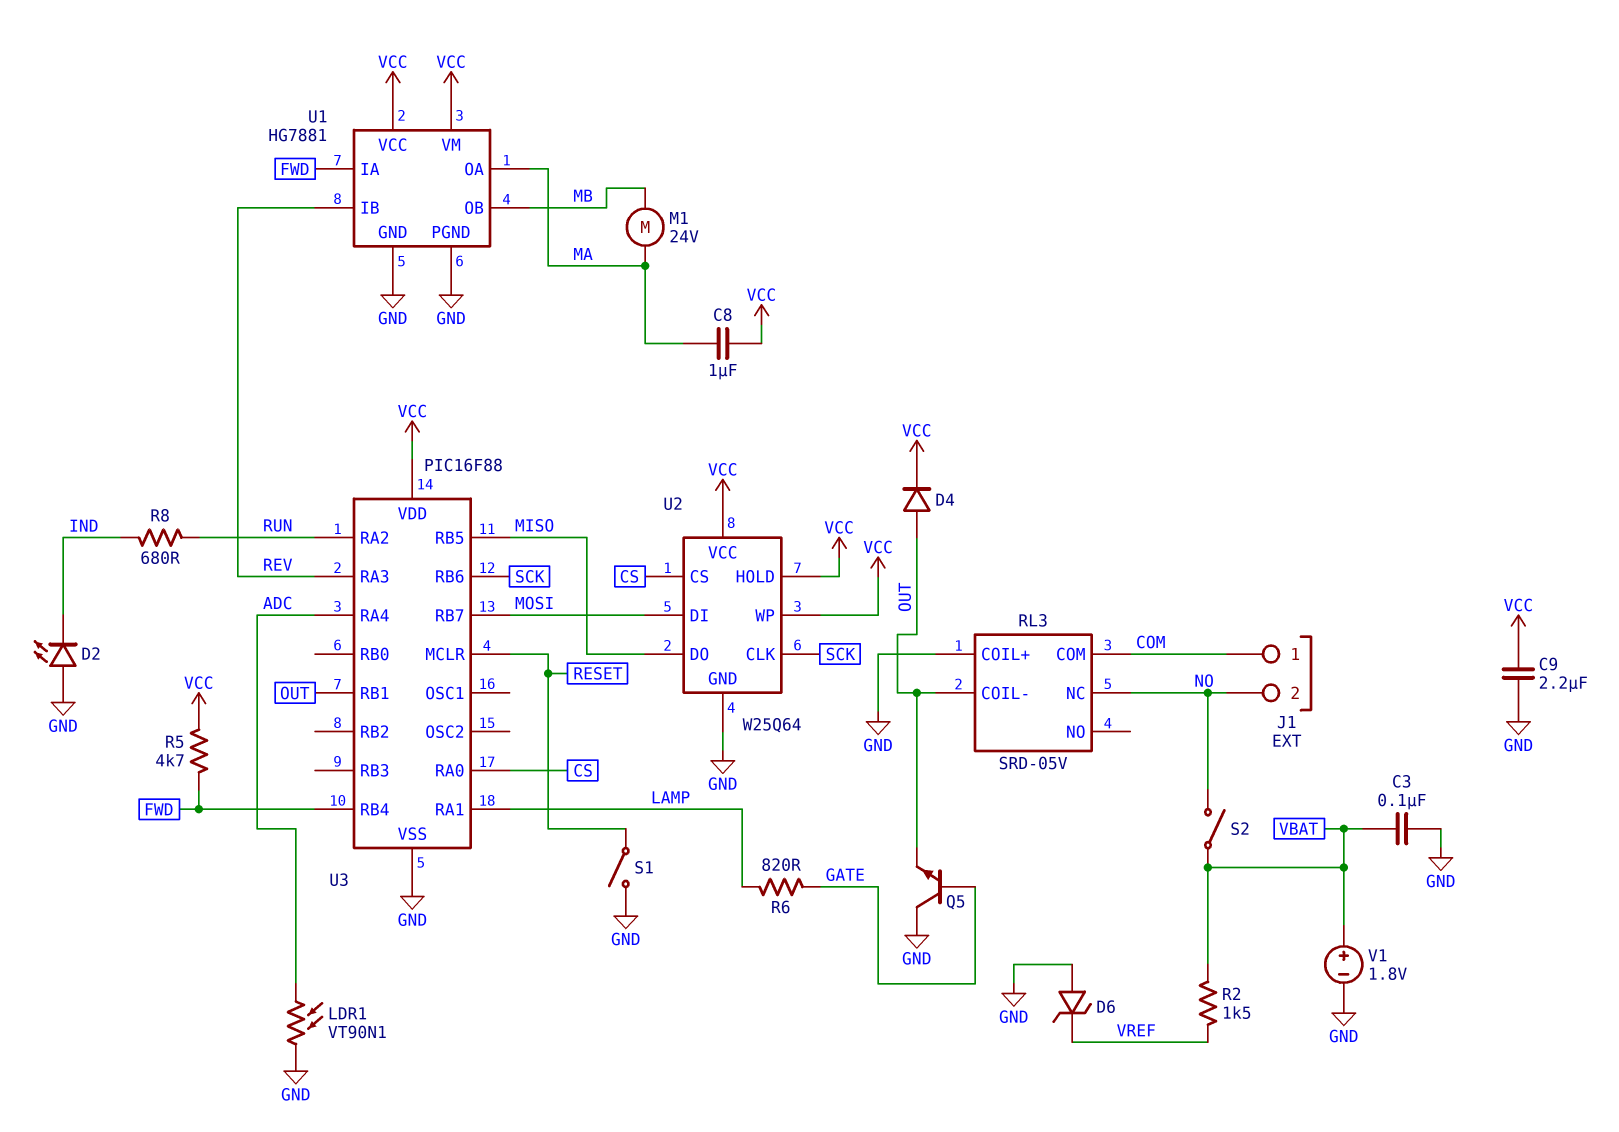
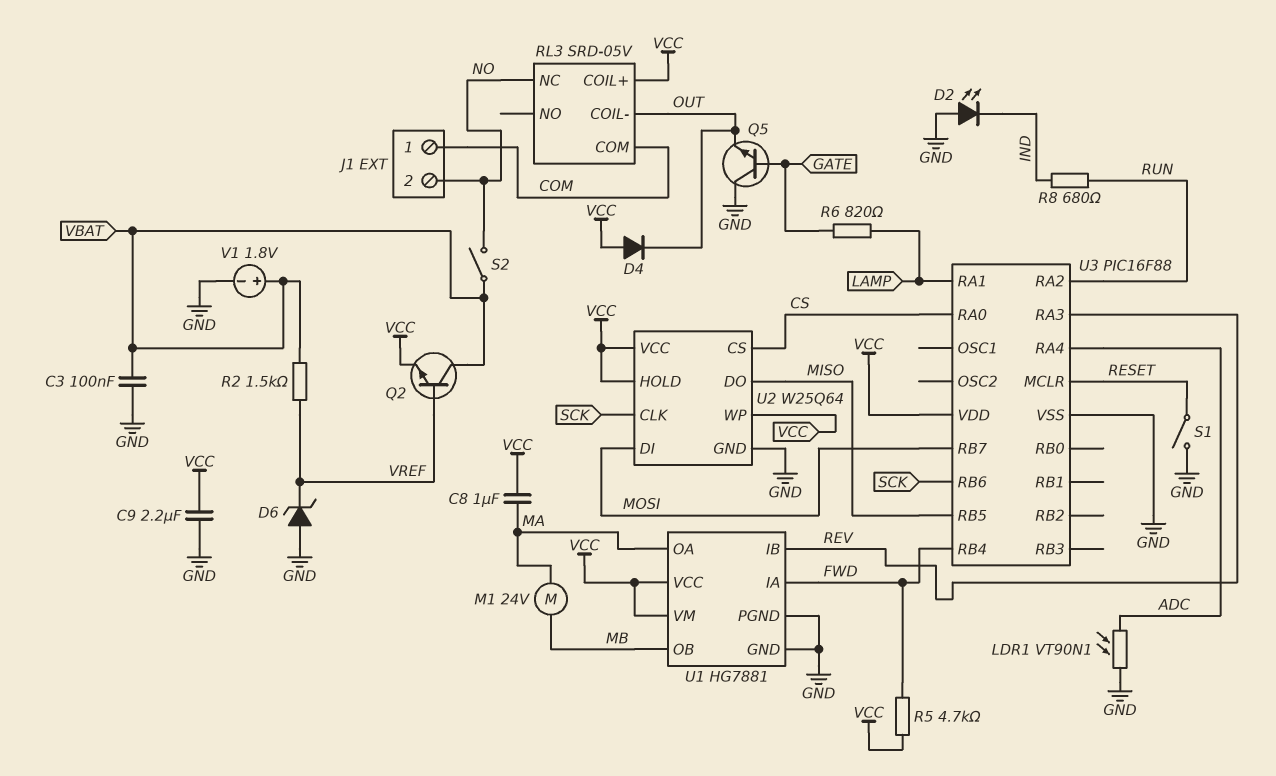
D4: diode (A OUT, K VCC) -> diode (A VCC, K OUT)
Q2: none -> NPN (B VREF, C VBAT, E VCC)
RL3 pin COIL+: GND -> VCC
U3 pin RB1: OUT -> none

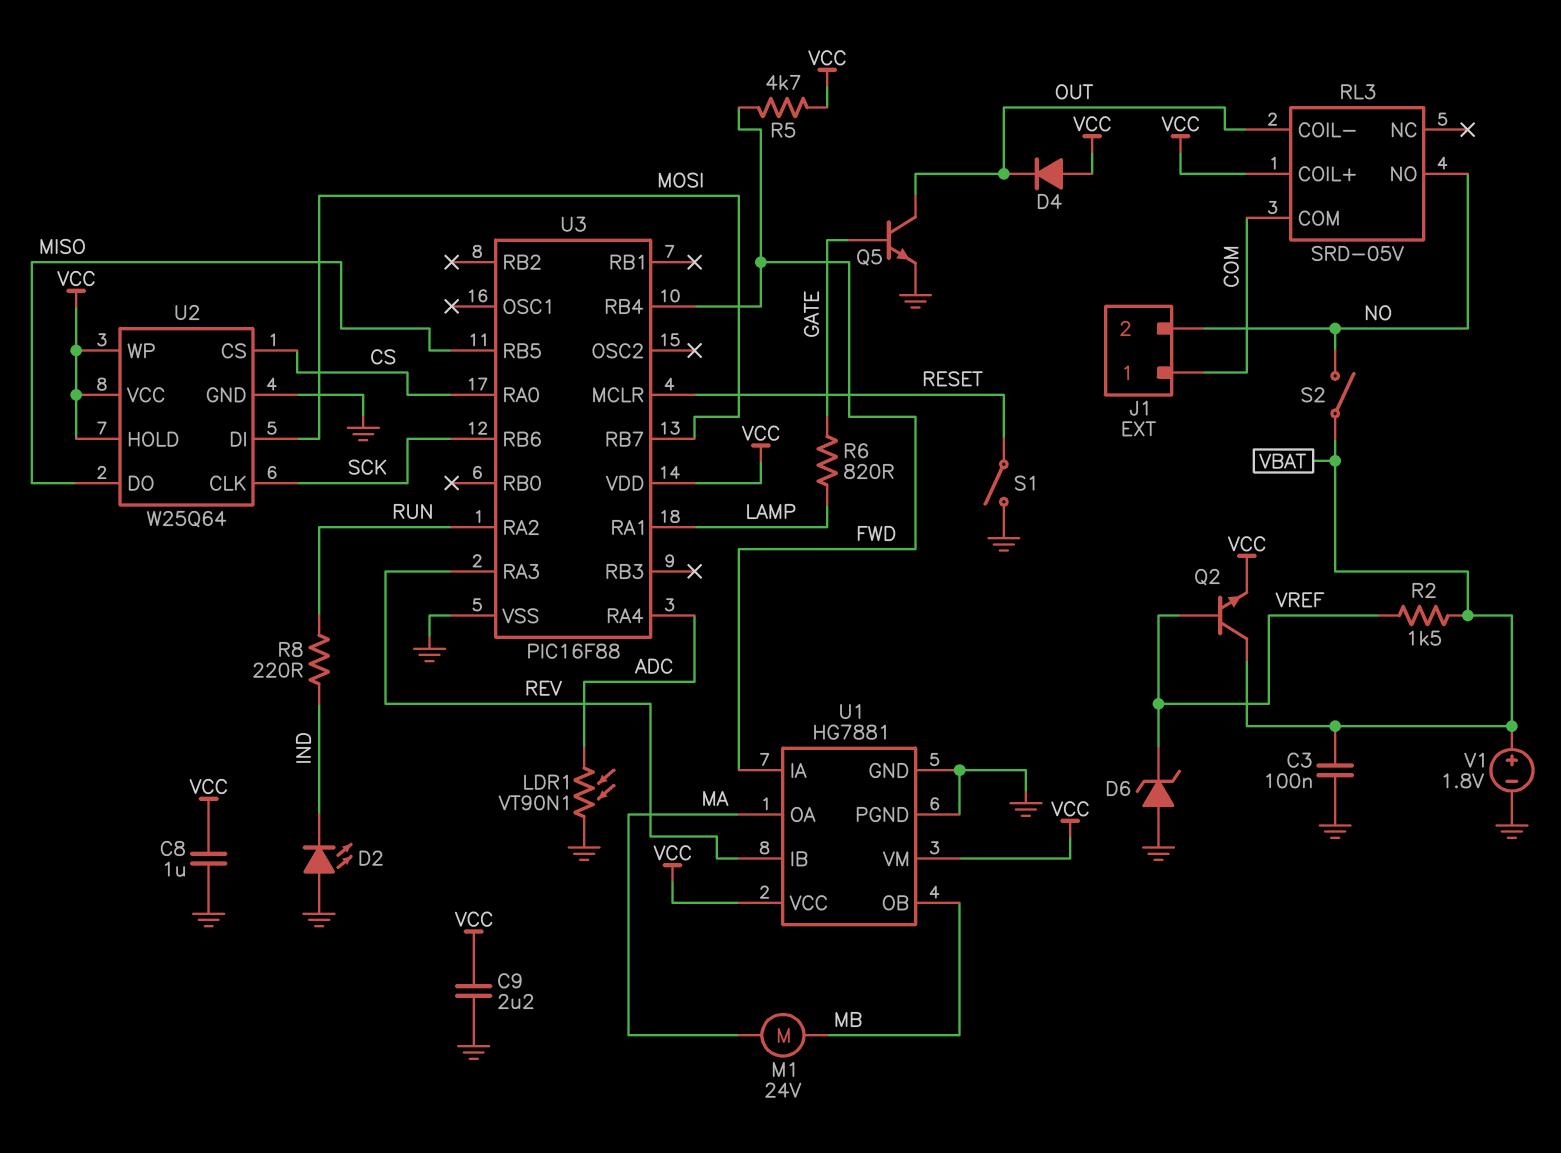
C8: 1uF (MA, VCC) -> 1uF (GND, VCC)
Q5: NPN (B GATE, C GND, E OUT) -> NPN (B GATE, C OUT, E GND)
R8: 680 (IND, RUN) -> 220 (IND, RUN)
RL3 pin NC: NO -> none
RL3 pin NO: none -> NO

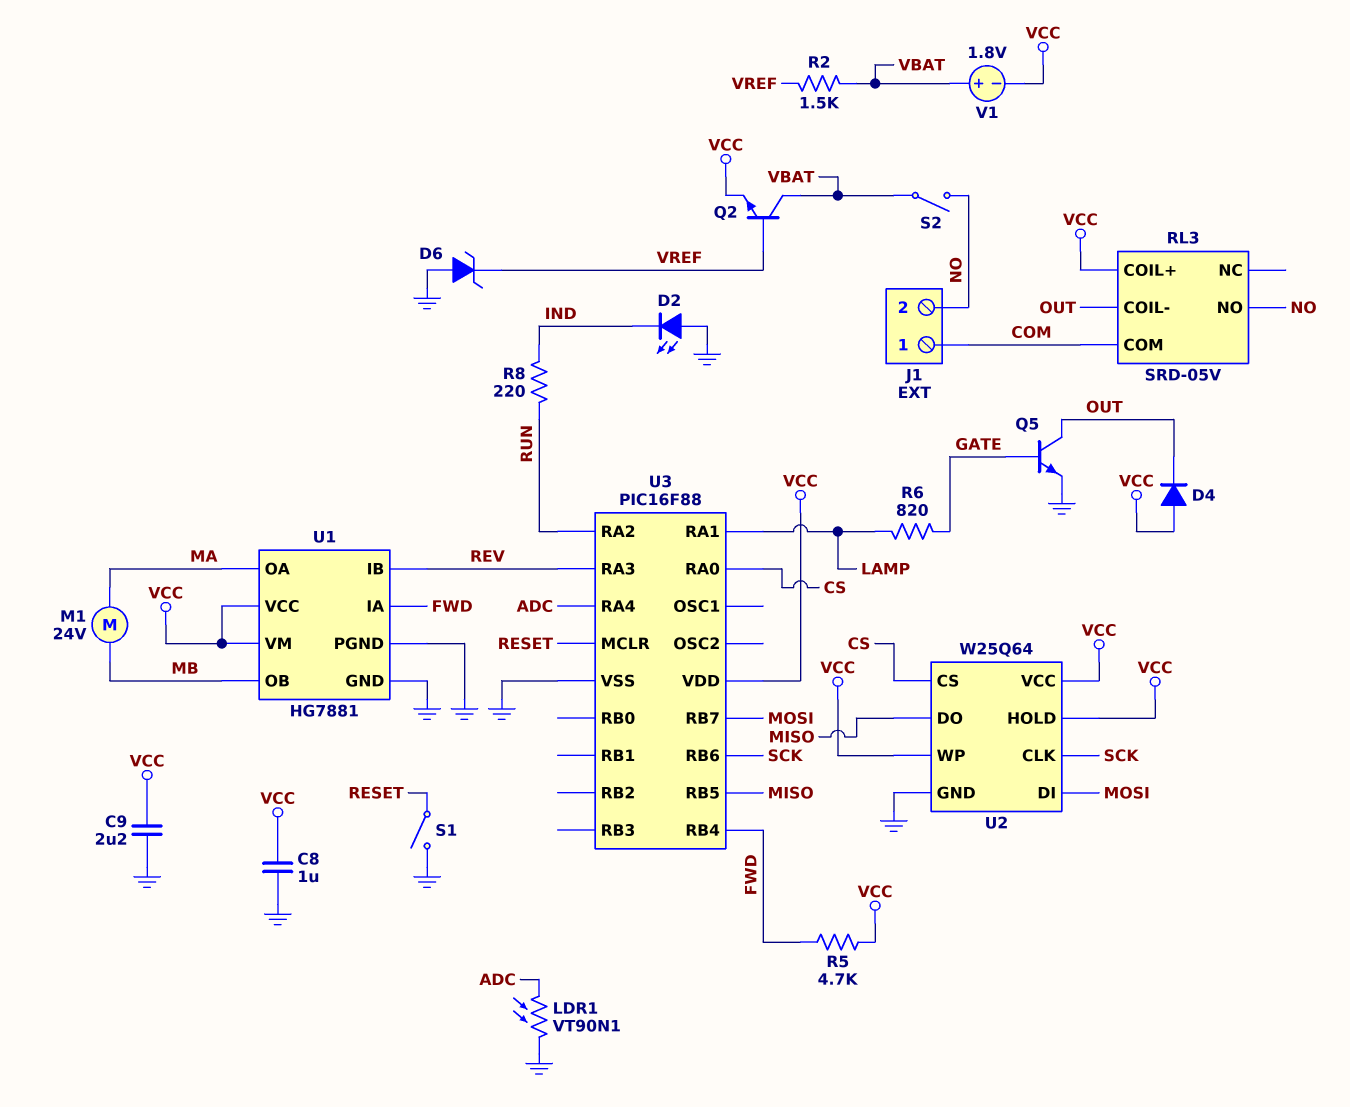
C3: 100nF (GND, VBAT) -> none
V1: 1.8V (plus VBAT, minus GND) -> 1.8V (plus VBAT, minus VCC)

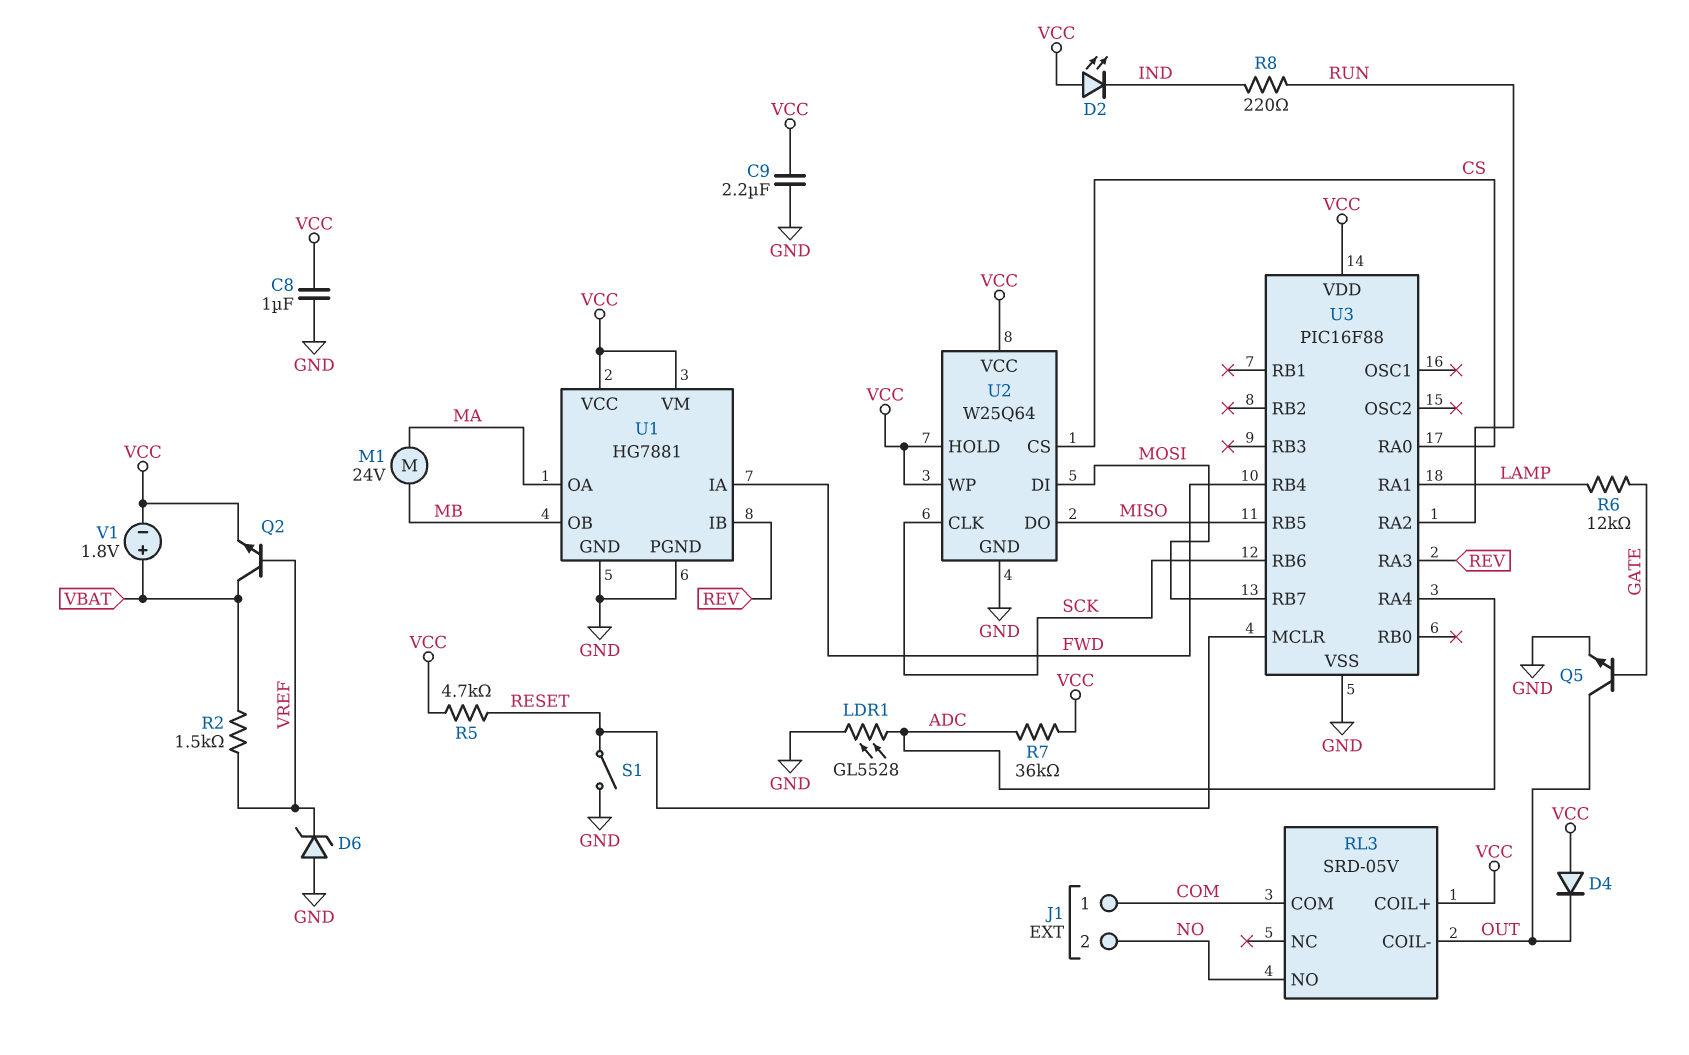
D2: LED (A GND, K IND) -> LED (A VCC, K IND)
LDR1: VT90N1 (ADC, GND) -> GL5528 (ADC, GND)
R5: 4.7k (FWD, VCC) -> 4.7k (RESET, VCC)
R6: 820 (GATE, LAMP) -> 12k (GATE, LAMP)
R7: none -> 36k (ADC, VCC)
S2: switch (NO, VBAT) -> none

